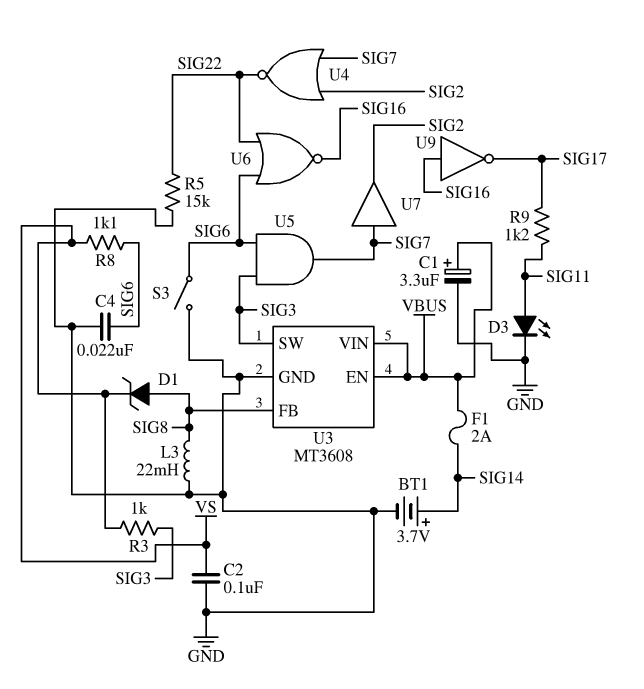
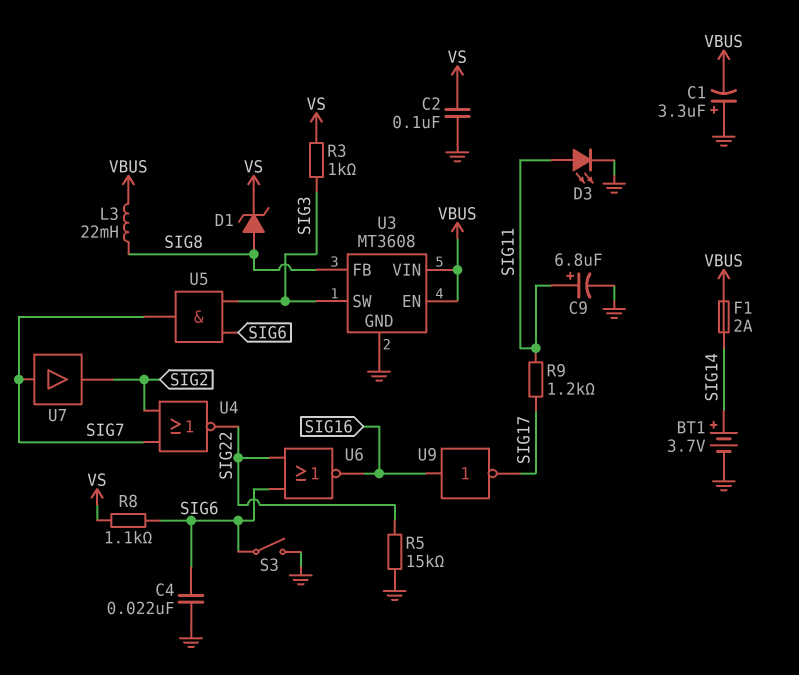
C1: 3.3uF (plus VBUS, minus GND) -> 3.3uF (plus GND, minus VBUS)
C9: none -> 6.8uF (plus SIG11, minus GND)
L3: 22mH (GND, SIG8) -> 22mH (SIG8, VBUS)

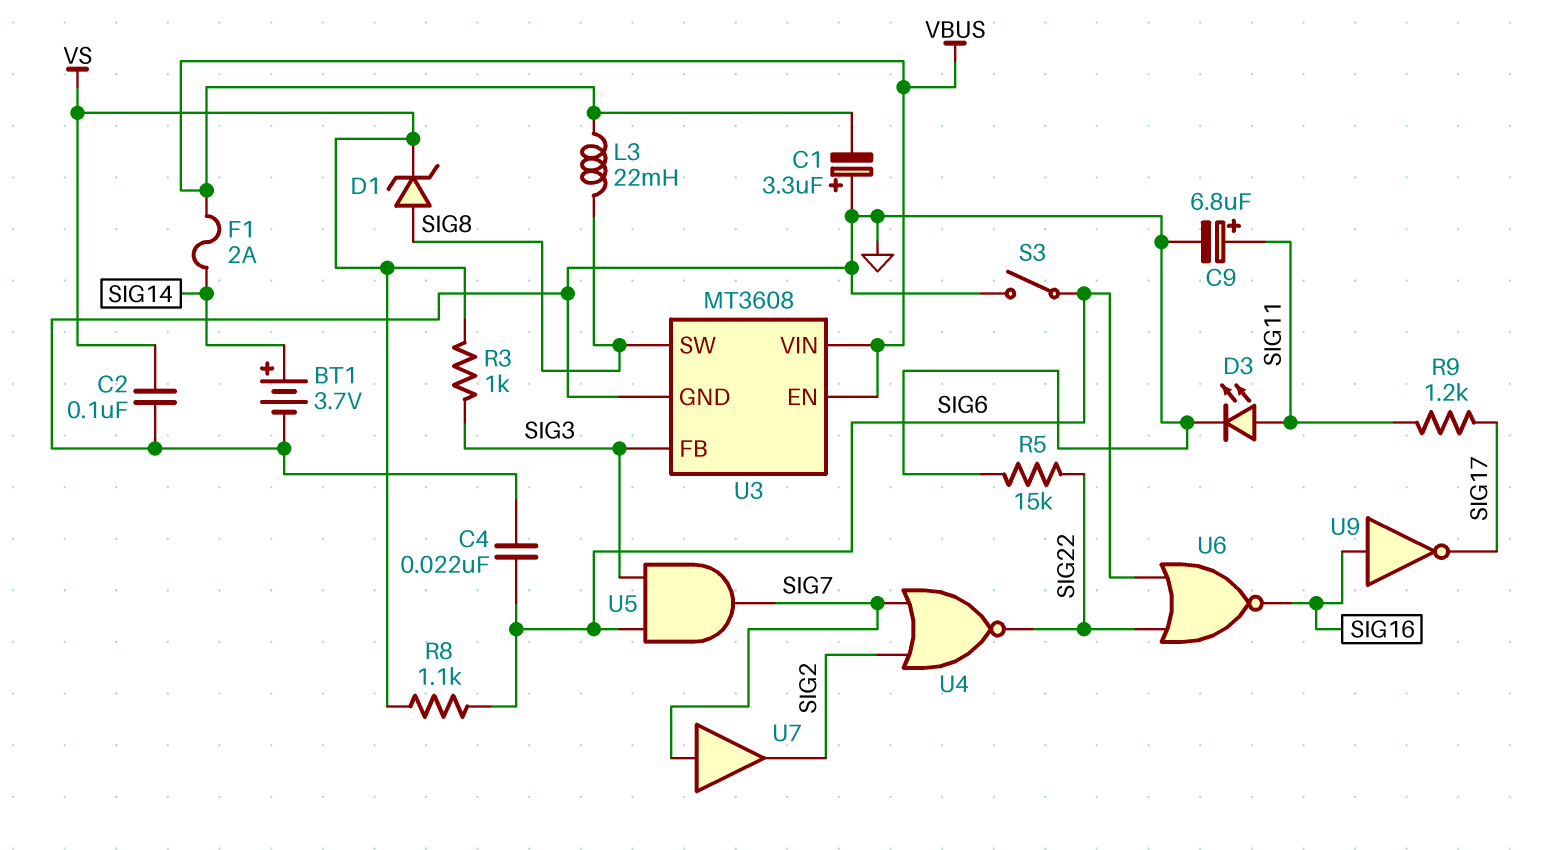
U3 pin FB: SIG8 -> SIG3
U3 pin SW: SIG3 -> SIG8

